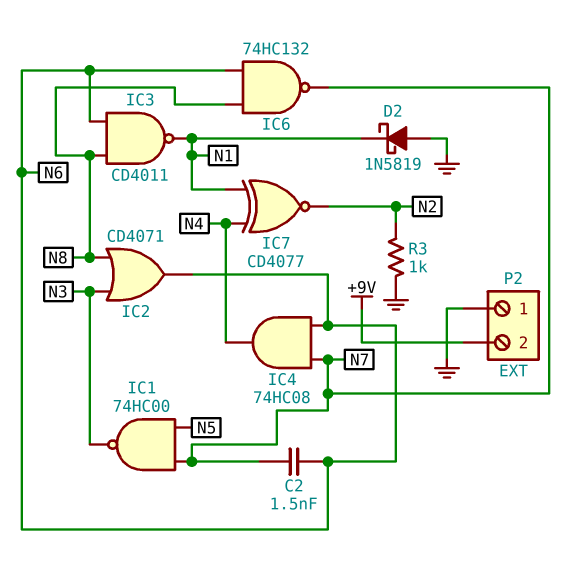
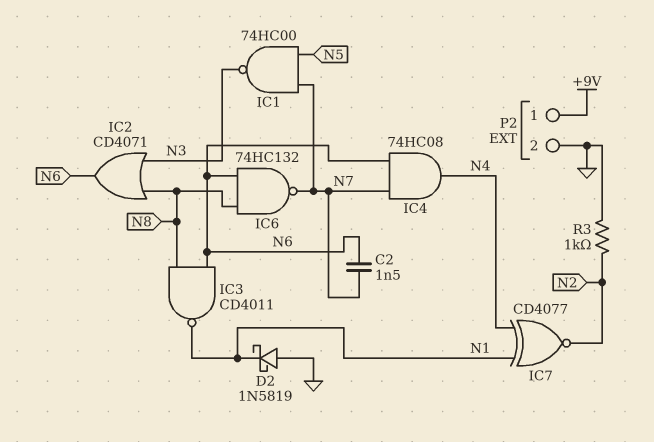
P2 pin 1: GND -> +9V
P2 pin 2: +9V -> GND

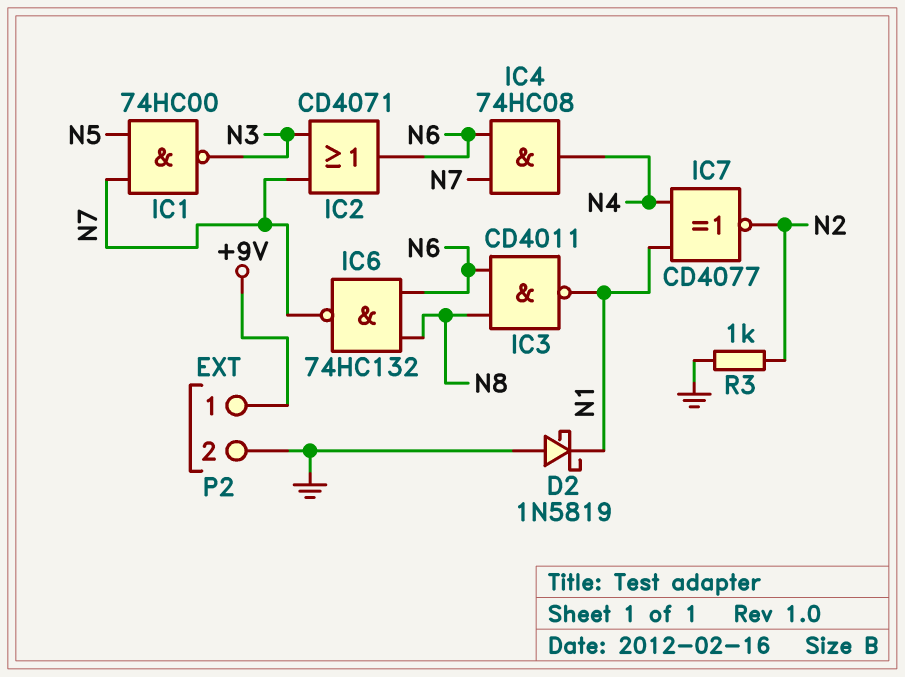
C2: 1.5nF (N6, N7) -> none
IC2: OR CD4071 (in N3, in N8, out N6) -> OR CD4071 (in N3, in N7, out N6)

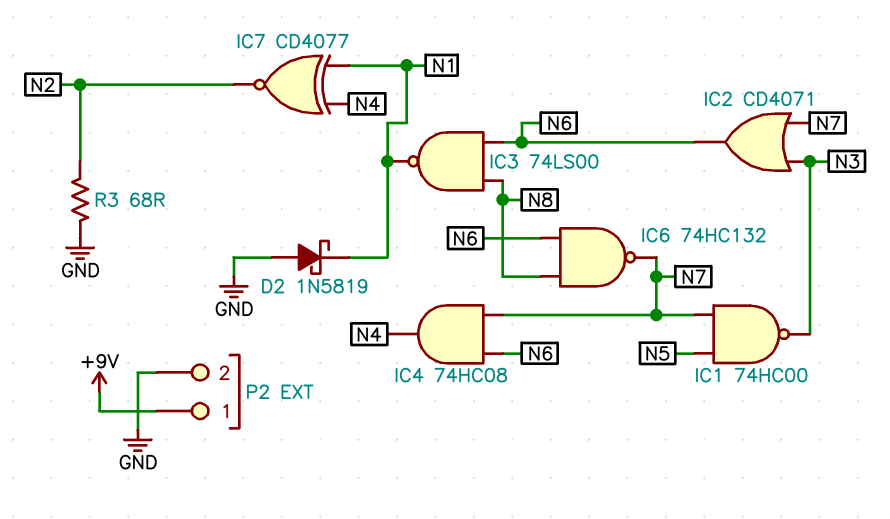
IC3: NAND CD4011 (in N6, in N8, out N1) -> NAND 74LS00 (in N6, in N8, out N1)
R3: 1k (GND, N2) -> 68 (GND, N2)

